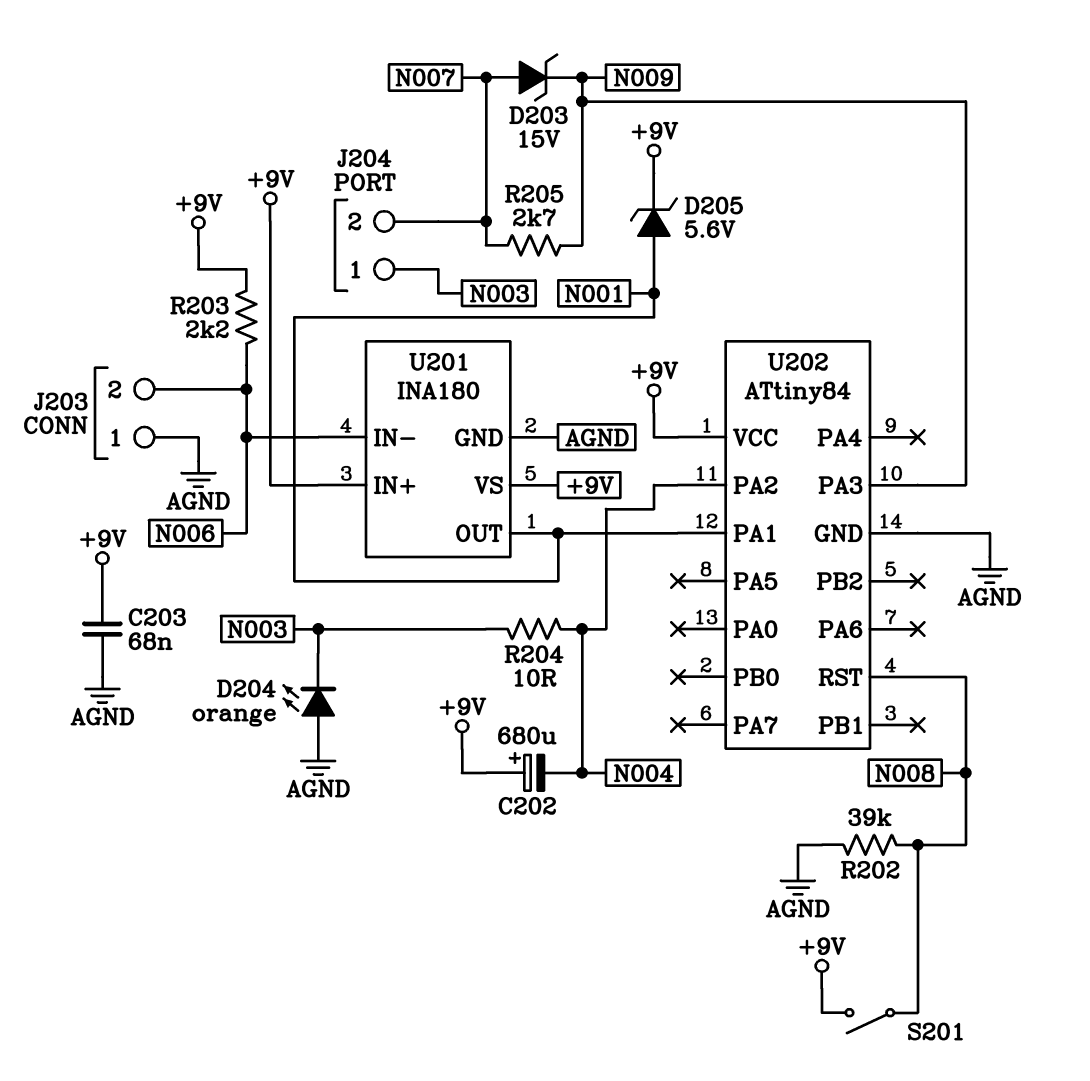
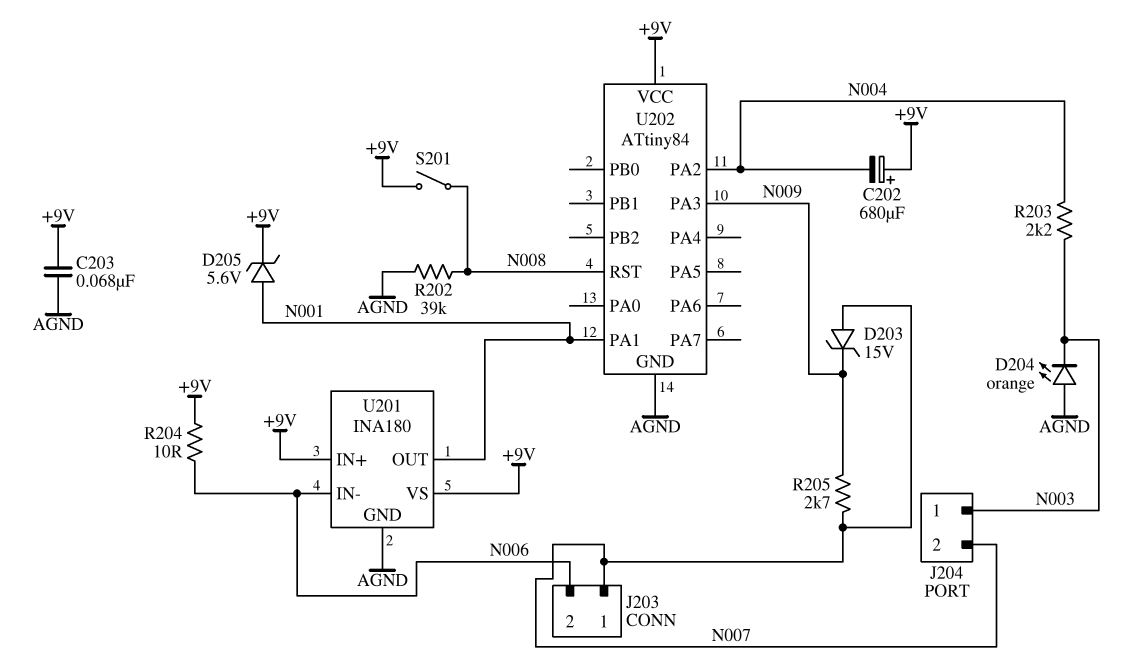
J203 pin 1: AGND -> N007
R203: 2.2k (+9V, N006) -> 2.2k (N003, N004)
R204: 10 (N003, N004) -> 10 (+9V, N006)

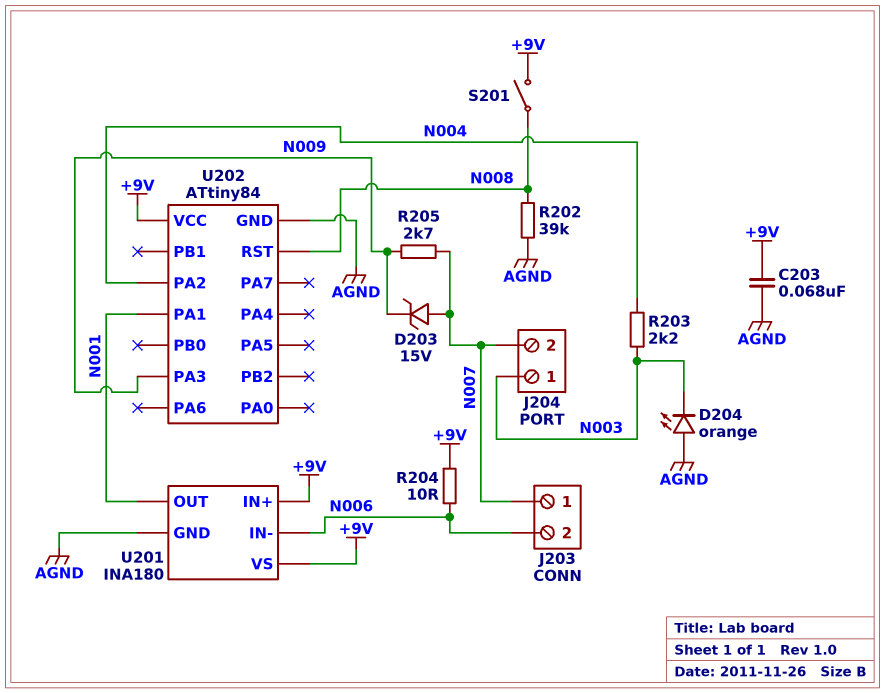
C202: 680uF (plus +9V, minus N004) -> none
D205: zener 5.6V (A N001, K +9V) -> none

